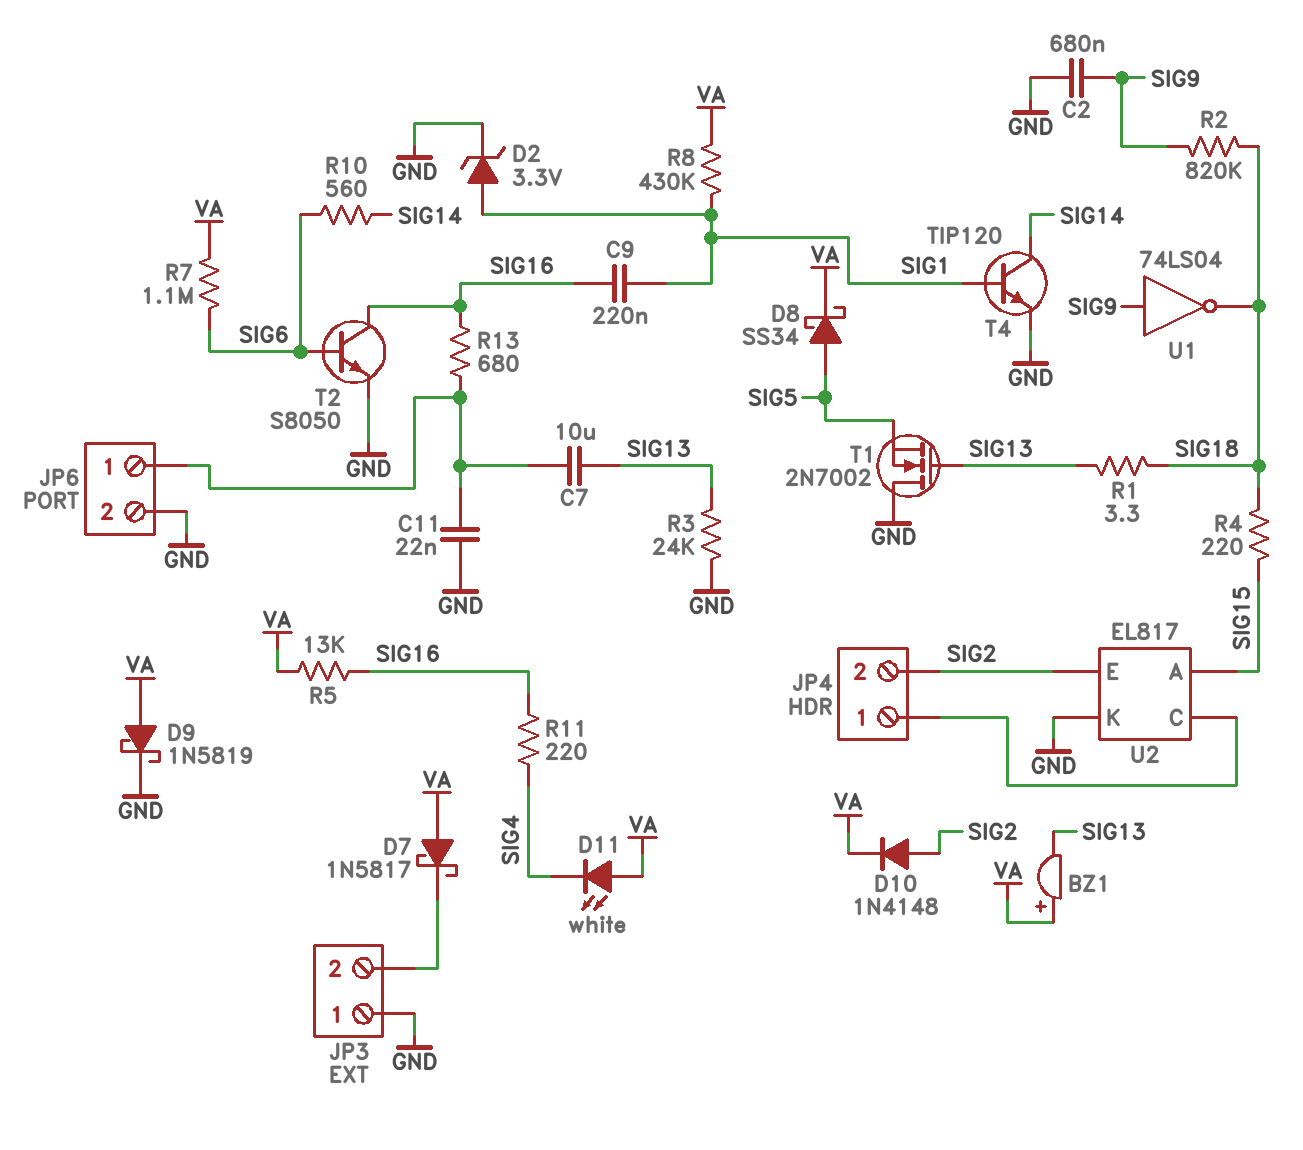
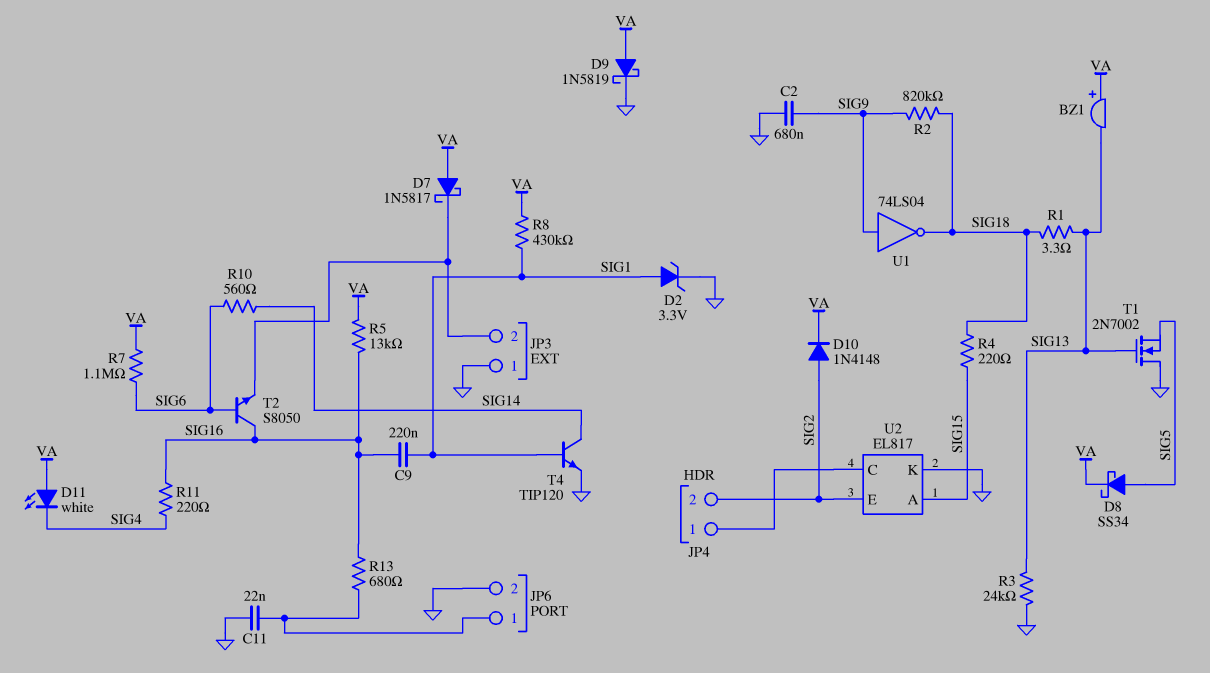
C7: 10uF (JP6/1, SIG13) -> none
T2: NPN S8050 (B SIG6, C SIG16, E GND) -> NPN S8050 (B SIG6, C SIG16, E JP3/2)

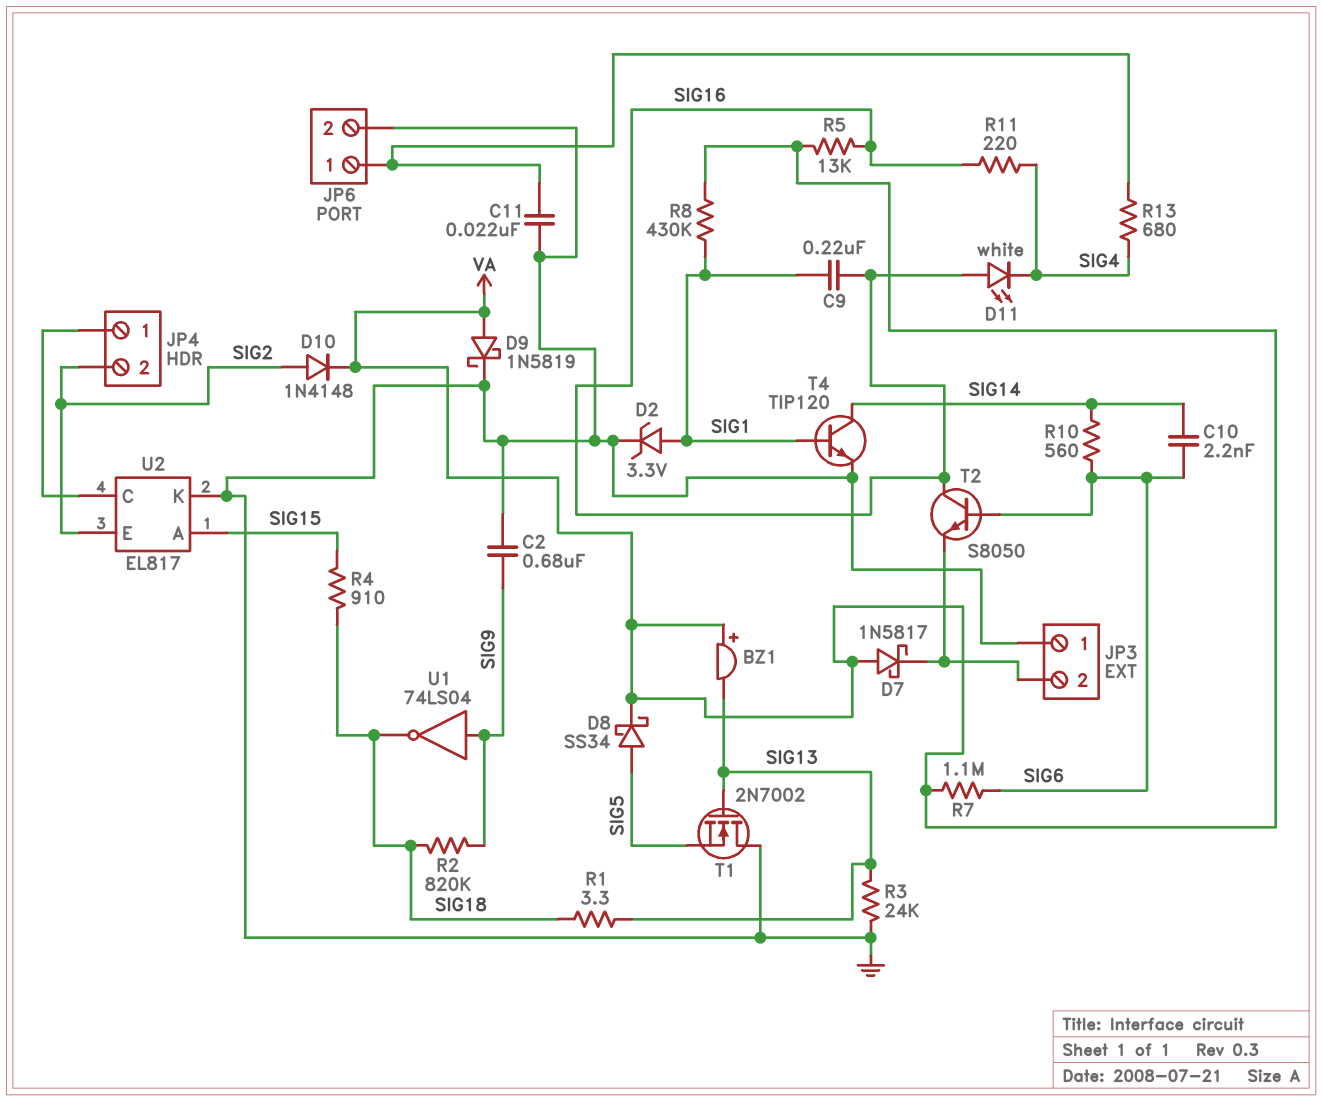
C10: none -> 2.2nF (SIG6, SIG14)
D11: LED white (A VA, K SIG4) -> LED white (A SIG16, K SIG4)
R4: 220 (SIG15, SIG18) -> 910 (SIG15, SIG18)
R13: 680 (JP6/1, SIG16) -> 680 (JP6/1, SIG4)

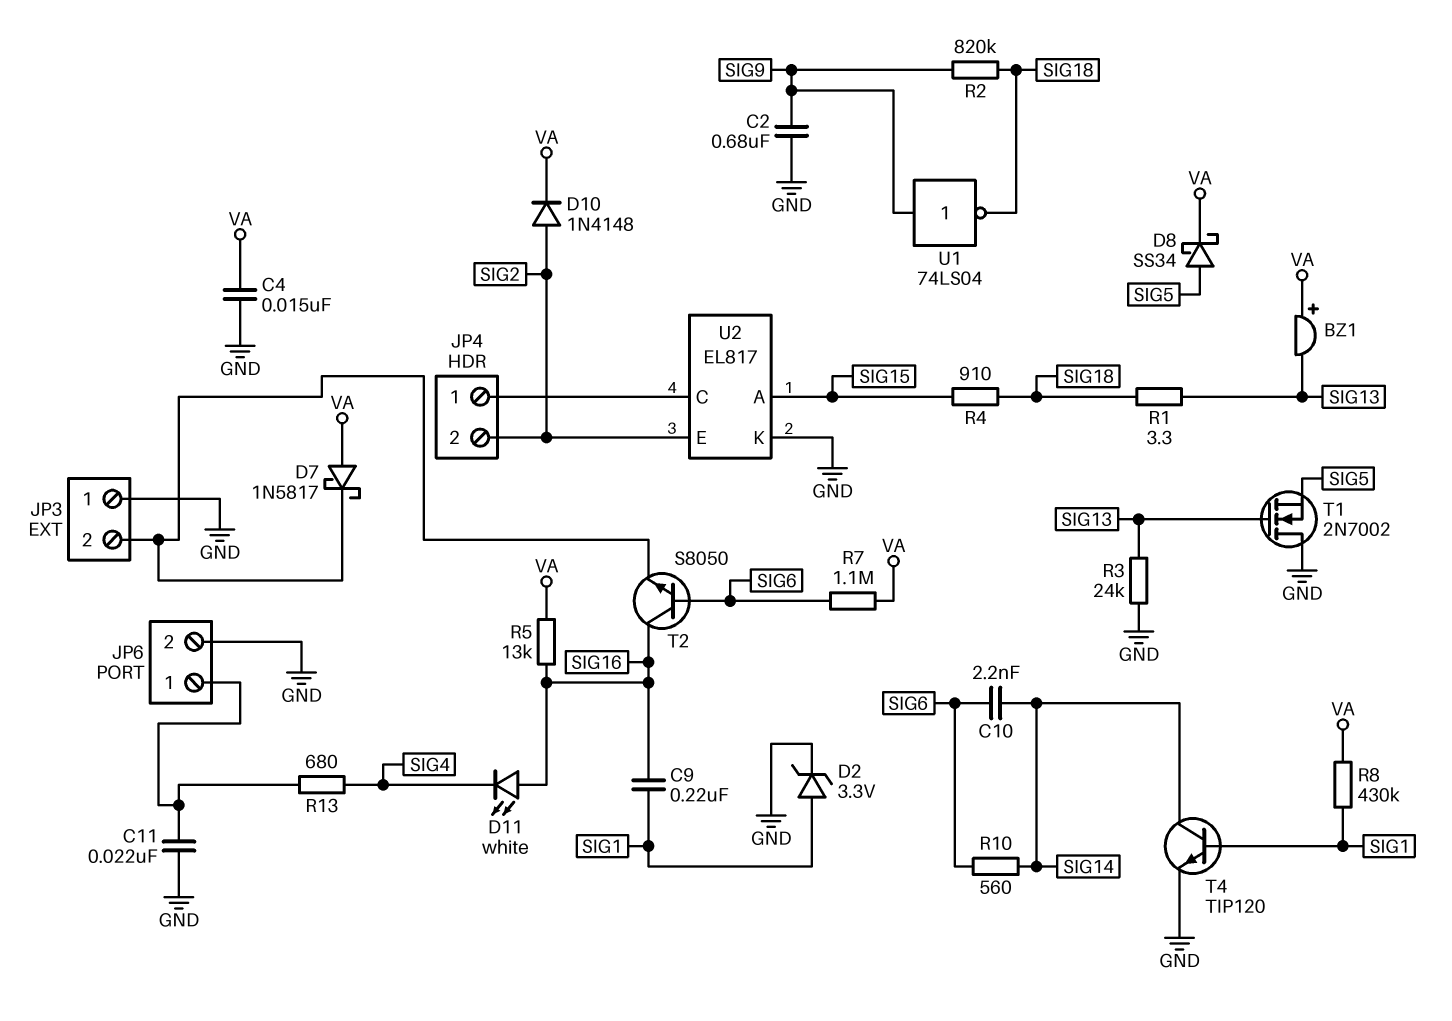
C4: none -> 15nF (GND, VA)
D9: schottky 1N5819 (A VA, K GND) -> none
R11: 220 (SIG4, SIG16) -> none

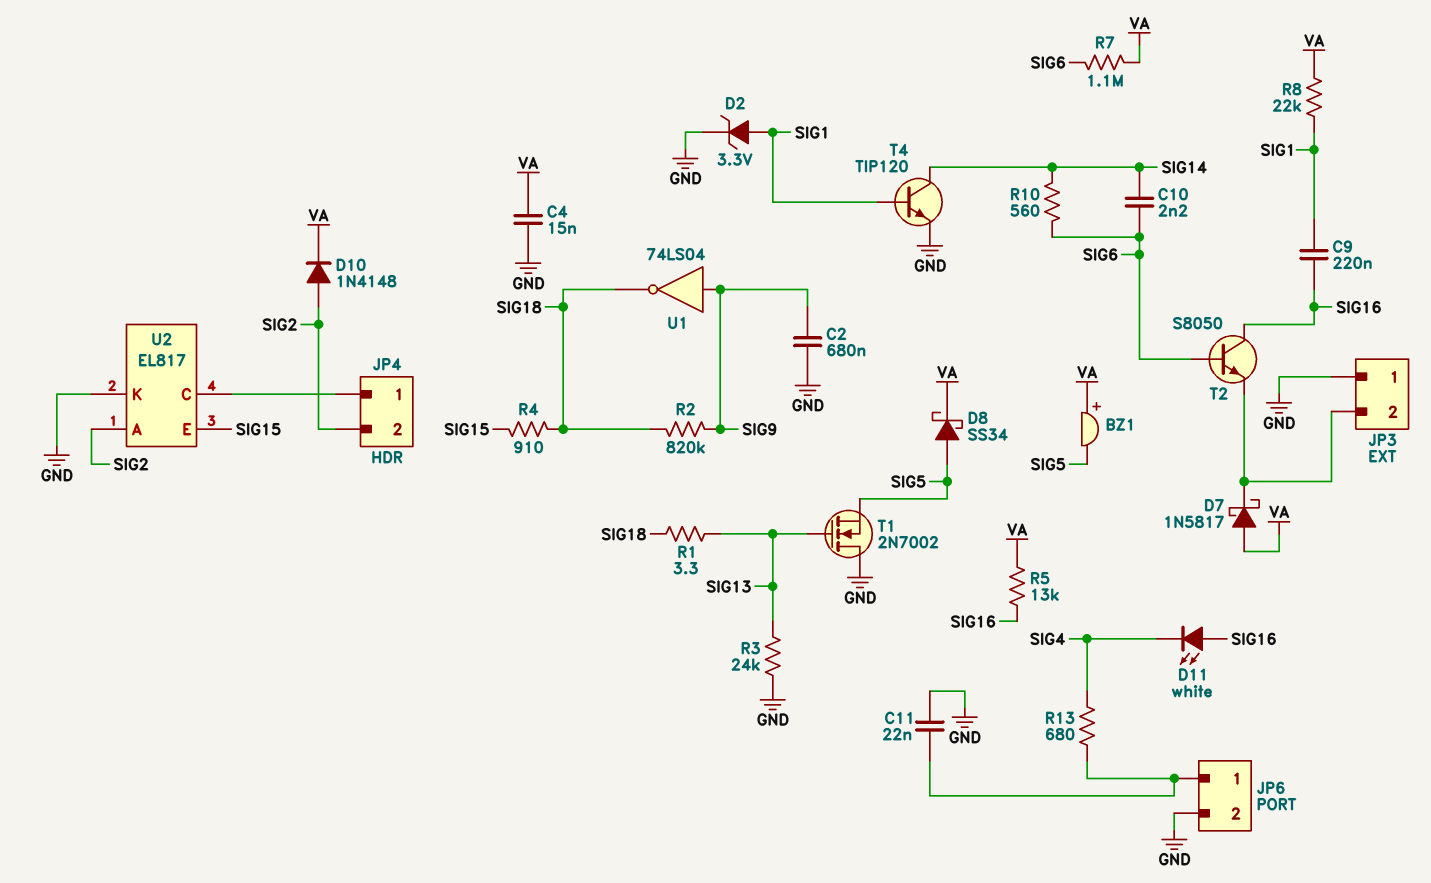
BZ1: buzzer (plus VA, minus SIG13) -> buzzer (plus VA, minus SIG5)
R8: 430k (SIG1, VA) -> 22k (SIG1, VA)
U2 pin A: SIG15 -> SIG2
U2 pin E: SIG2 -> SIG15

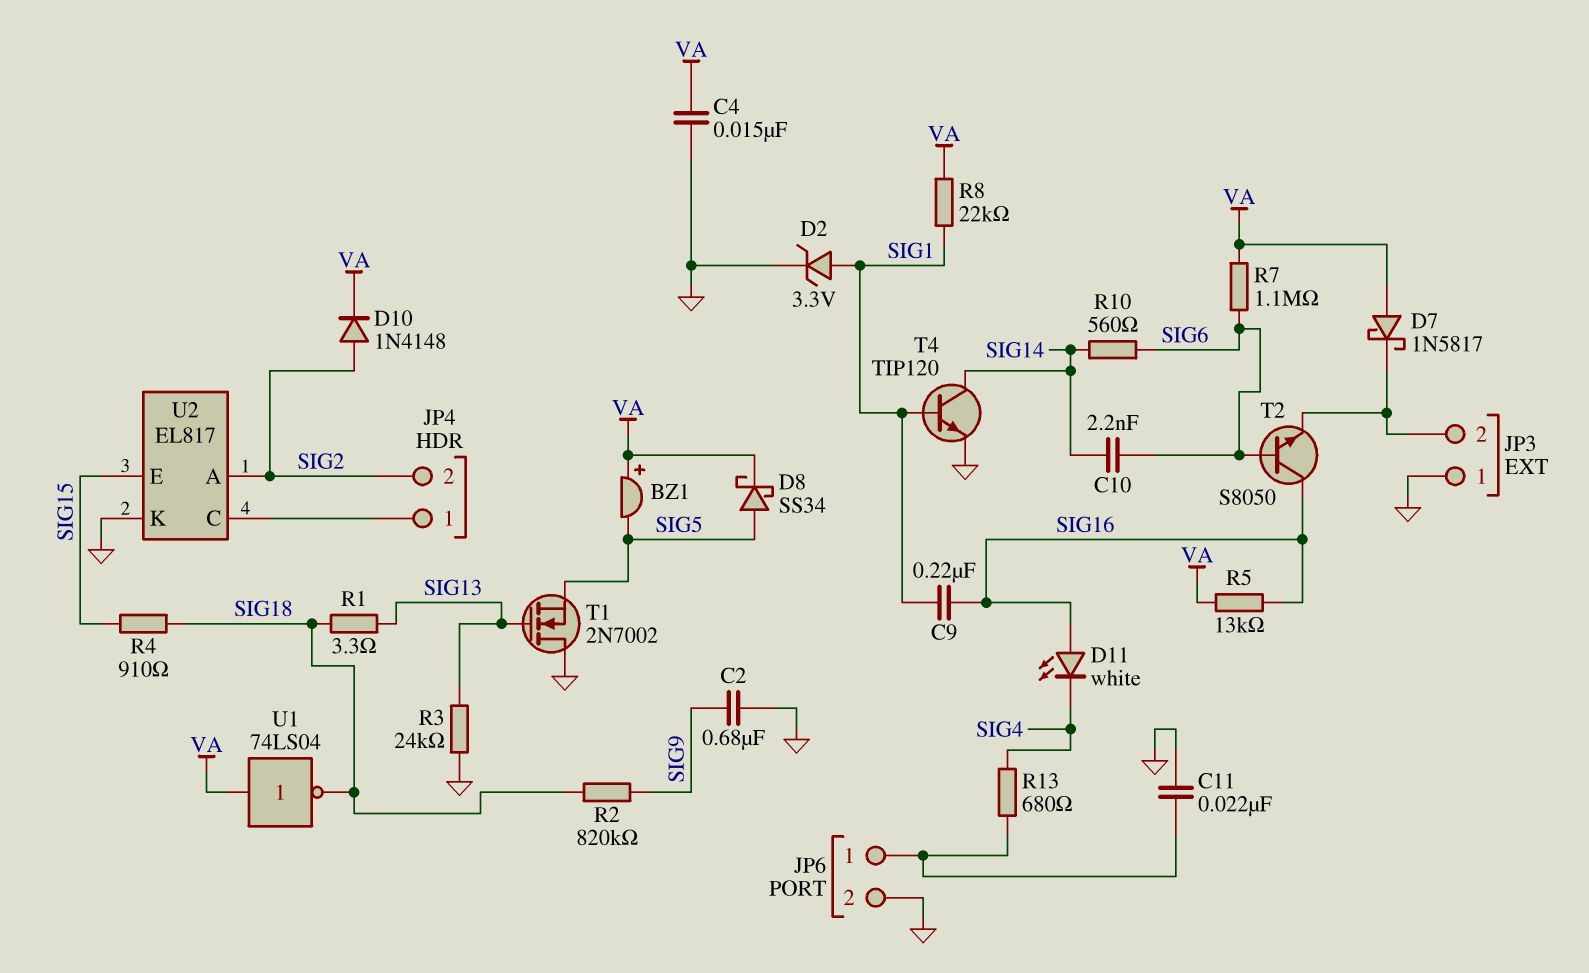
U1: NOT 74LS04 (in SIG9, out SIG18) -> NOT 74LS04 (in VA, out SIG18)

